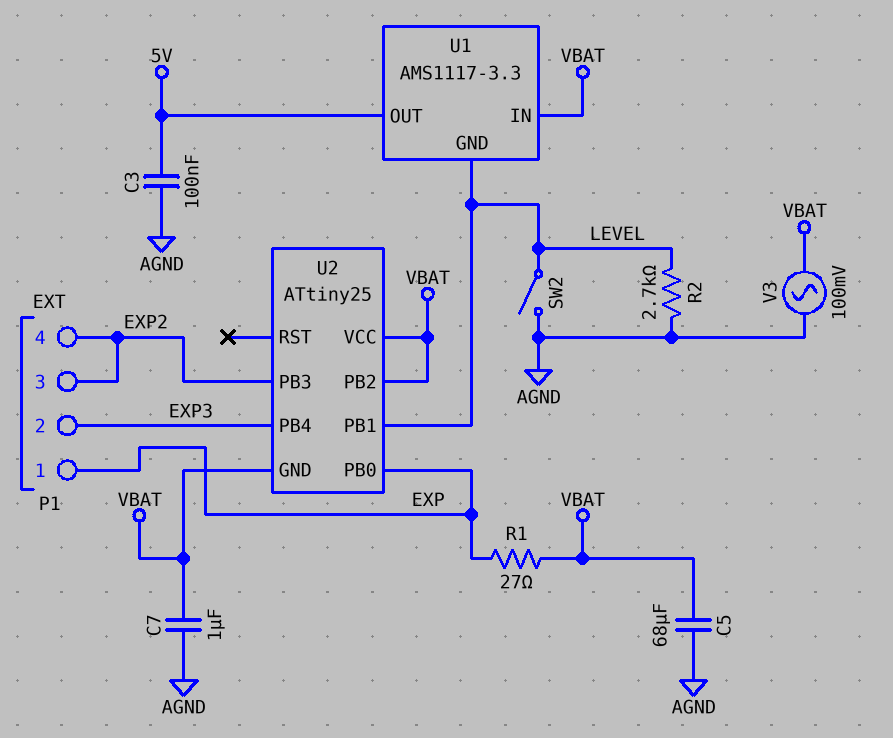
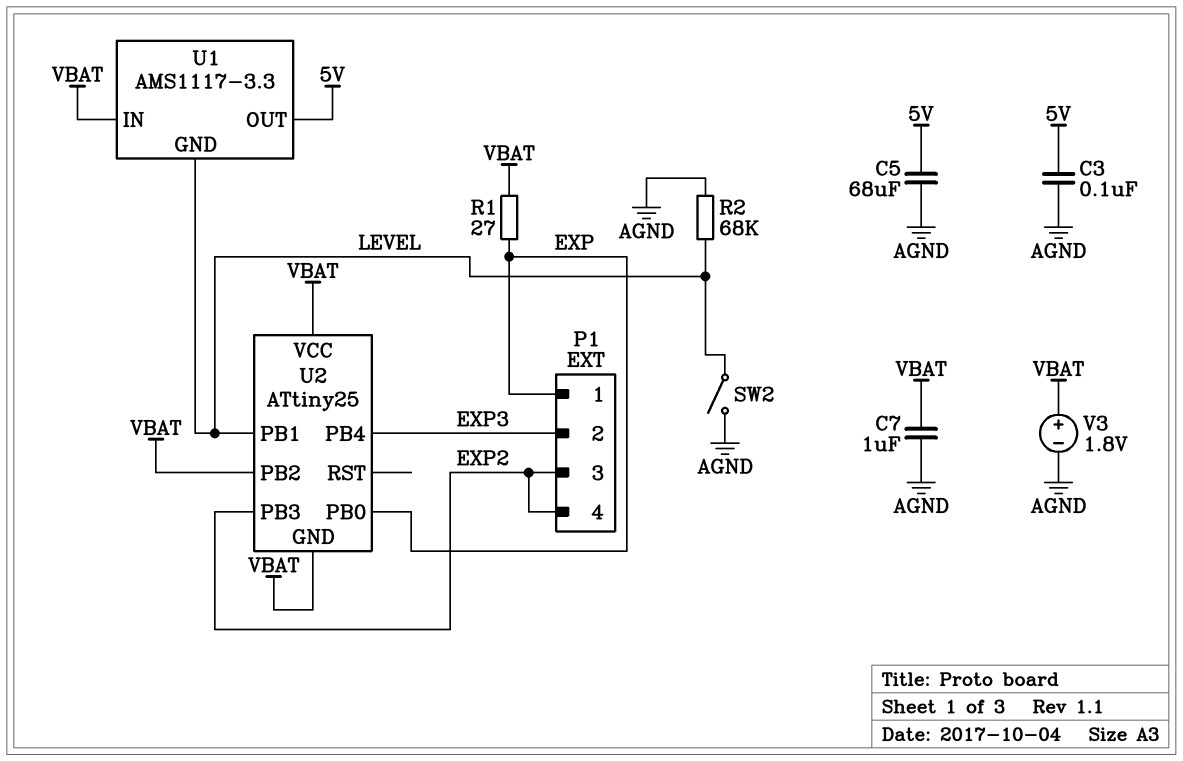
C5: 68uF (AGND, VBAT) -> 68uF (5V, AGND)
R2: 2.7k (AGND, LEVEL) -> 68k (AGND, LEVEL)
V3: AC 100mV (AGND, VBAT) -> 1.8V (plus VBAT, minus AGND)

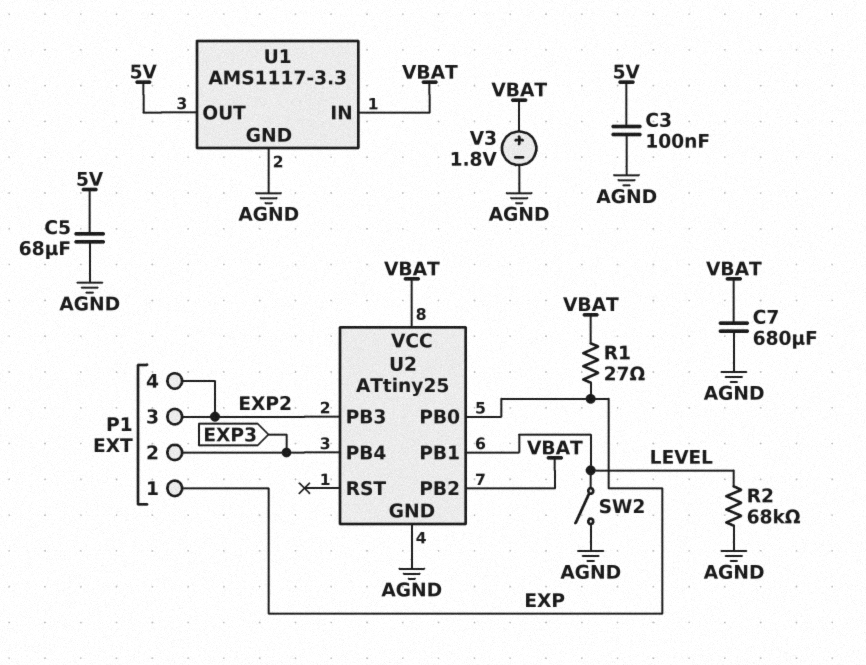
C7: 1uF (AGND, VBAT) -> 680uF (AGND, VBAT)
U1 pin GND: LEVEL -> AGND
U2 pin GND: VBAT -> AGND

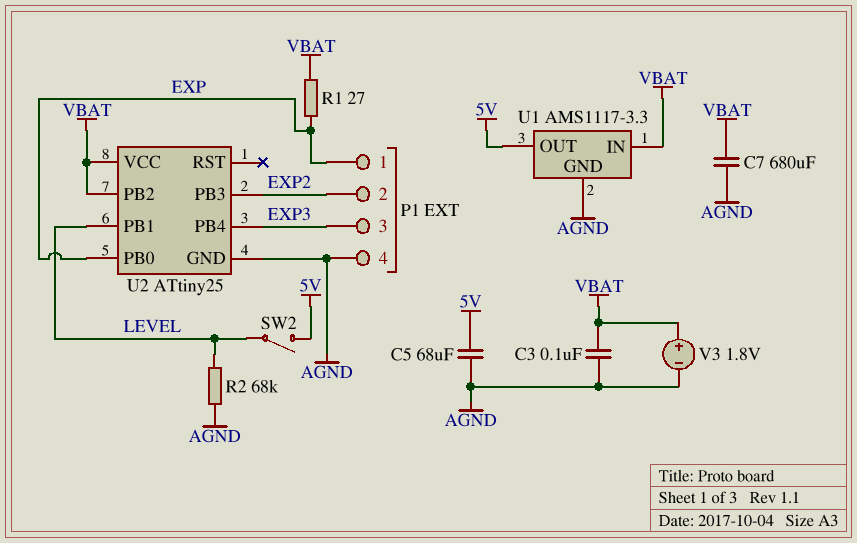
C3: 100nF (5V, AGND) -> 100nF (AGND, VBAT)
P1 pin 2: EXP3 -> EXP2
P1 pin 3: EXP2 -> EXP3
P1 pin 4: EXP2 -> AGND
SW2: switch (AGND, LEVEL) -> switch (5V, LEVEL)

